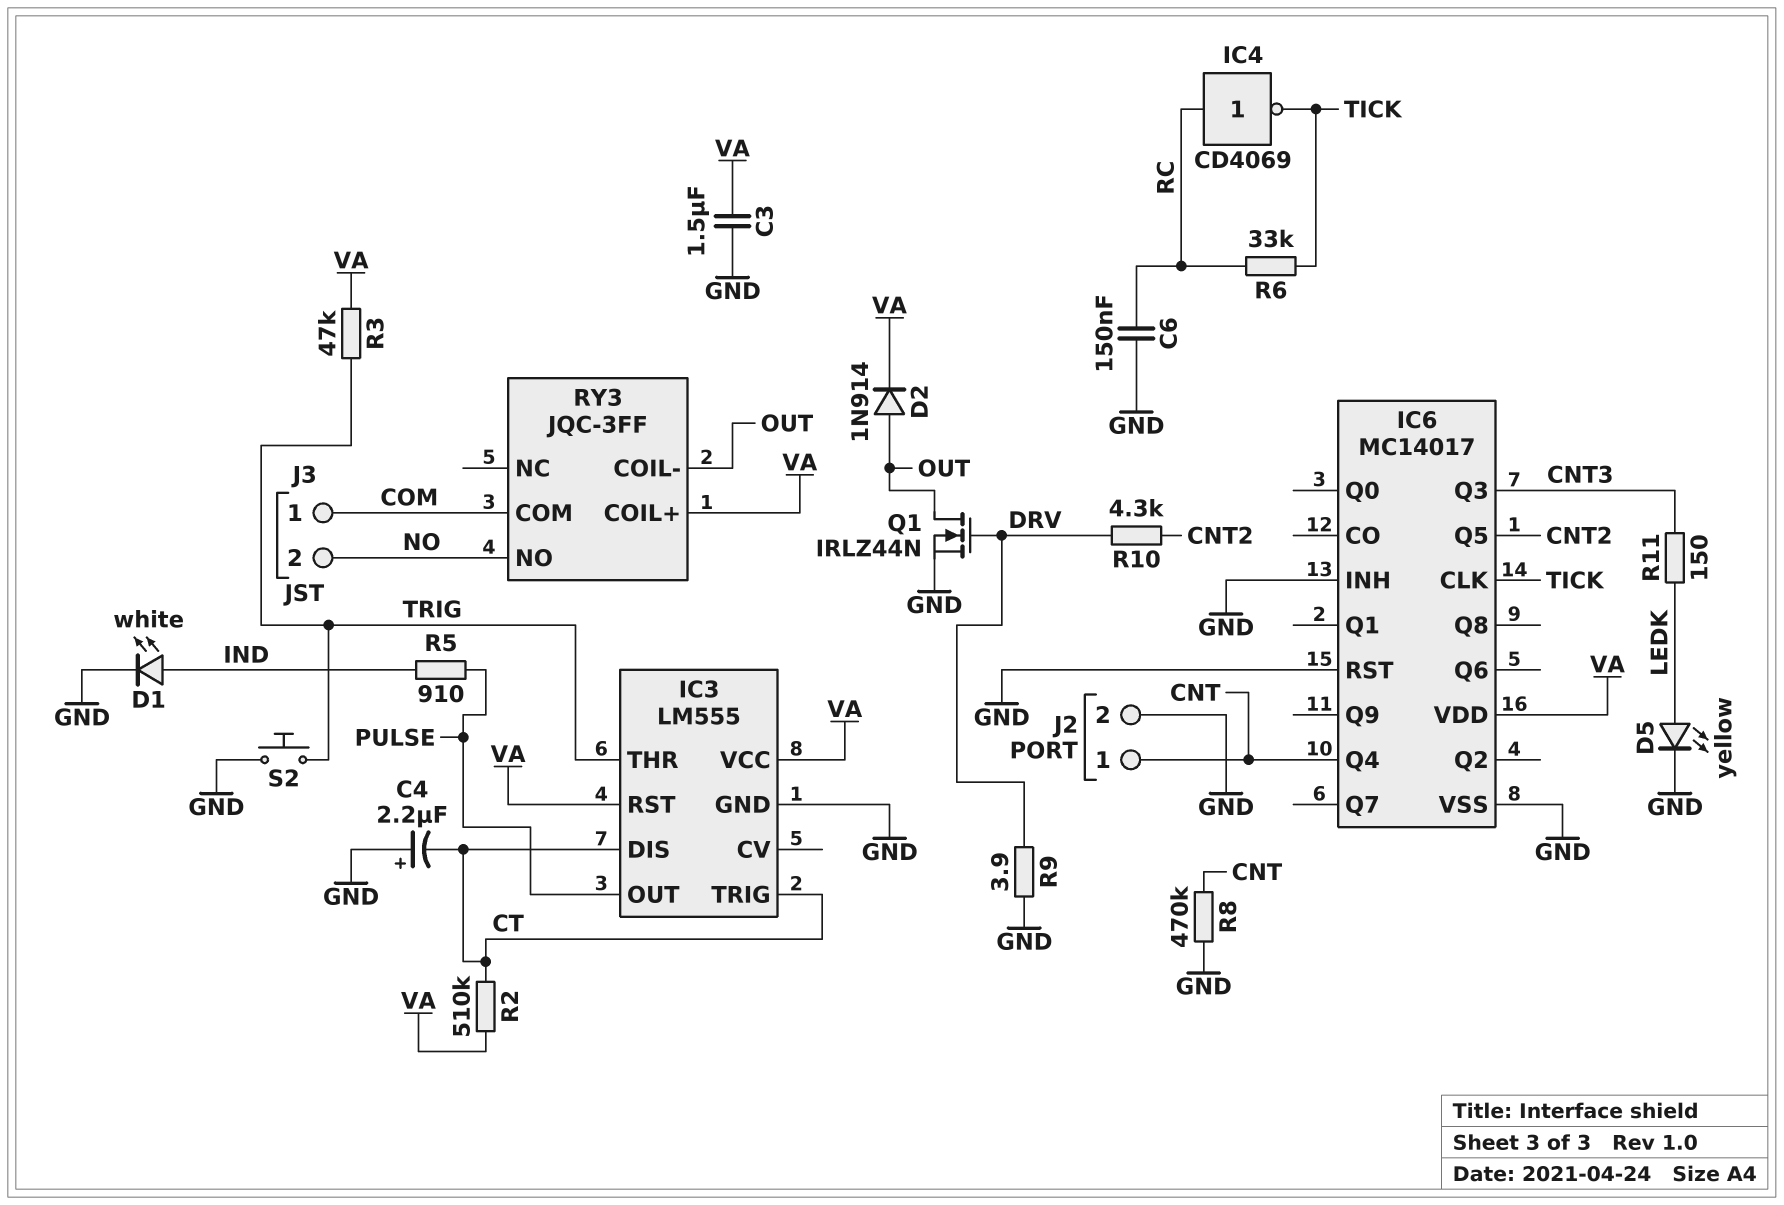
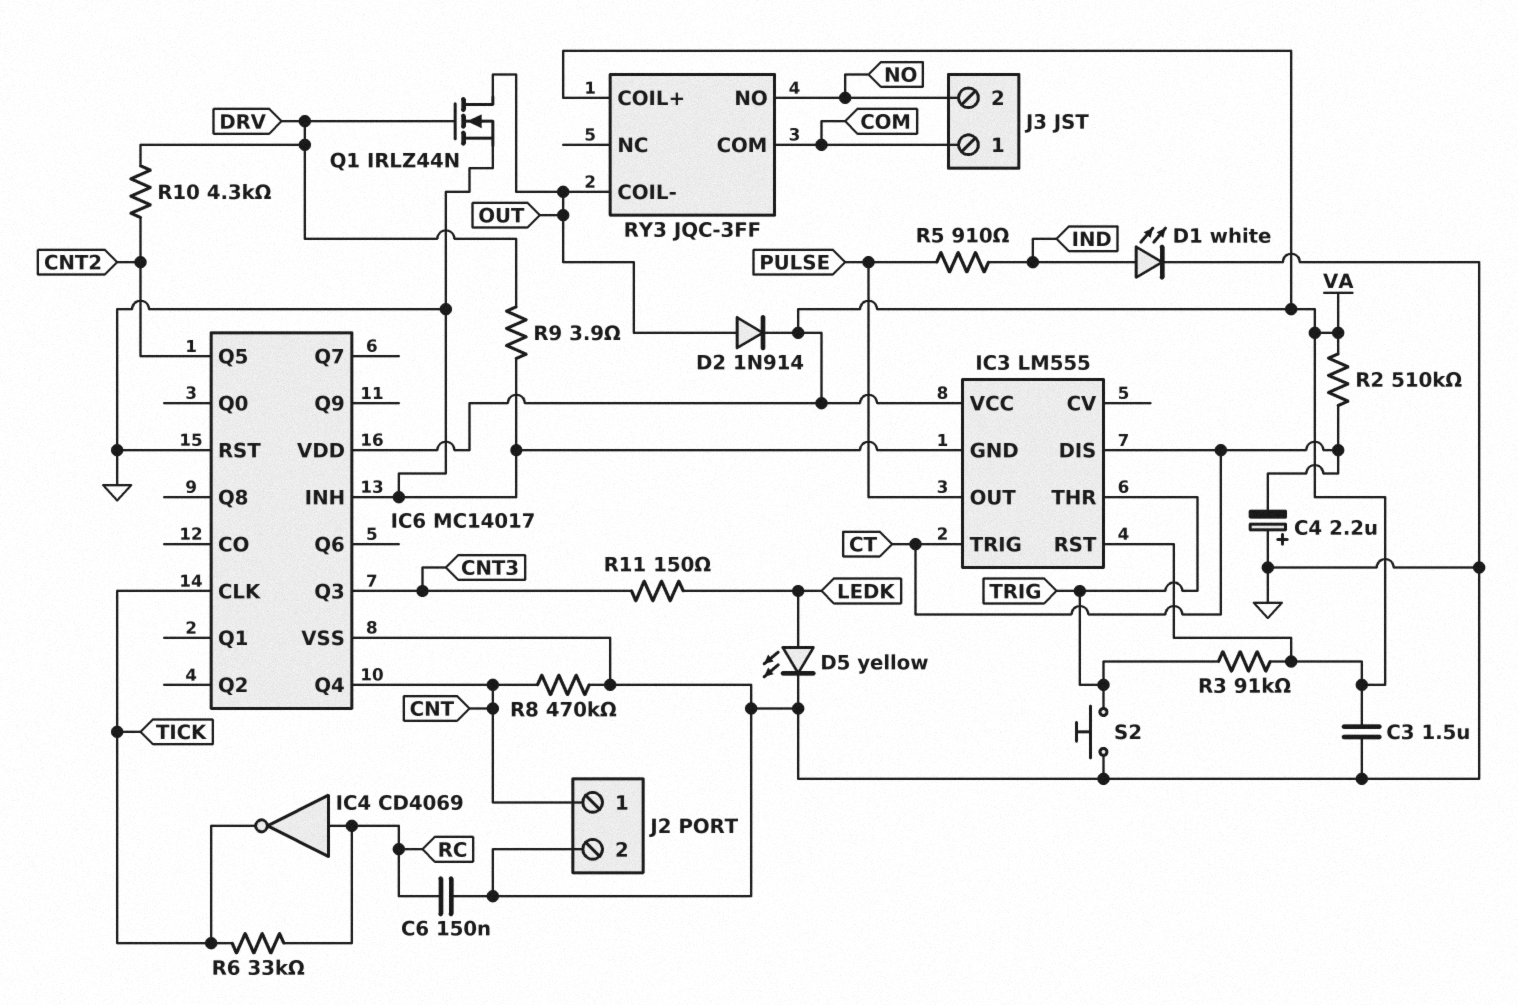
R3: 47k (TRIG, VA) -> 91k (TRIG, VA)

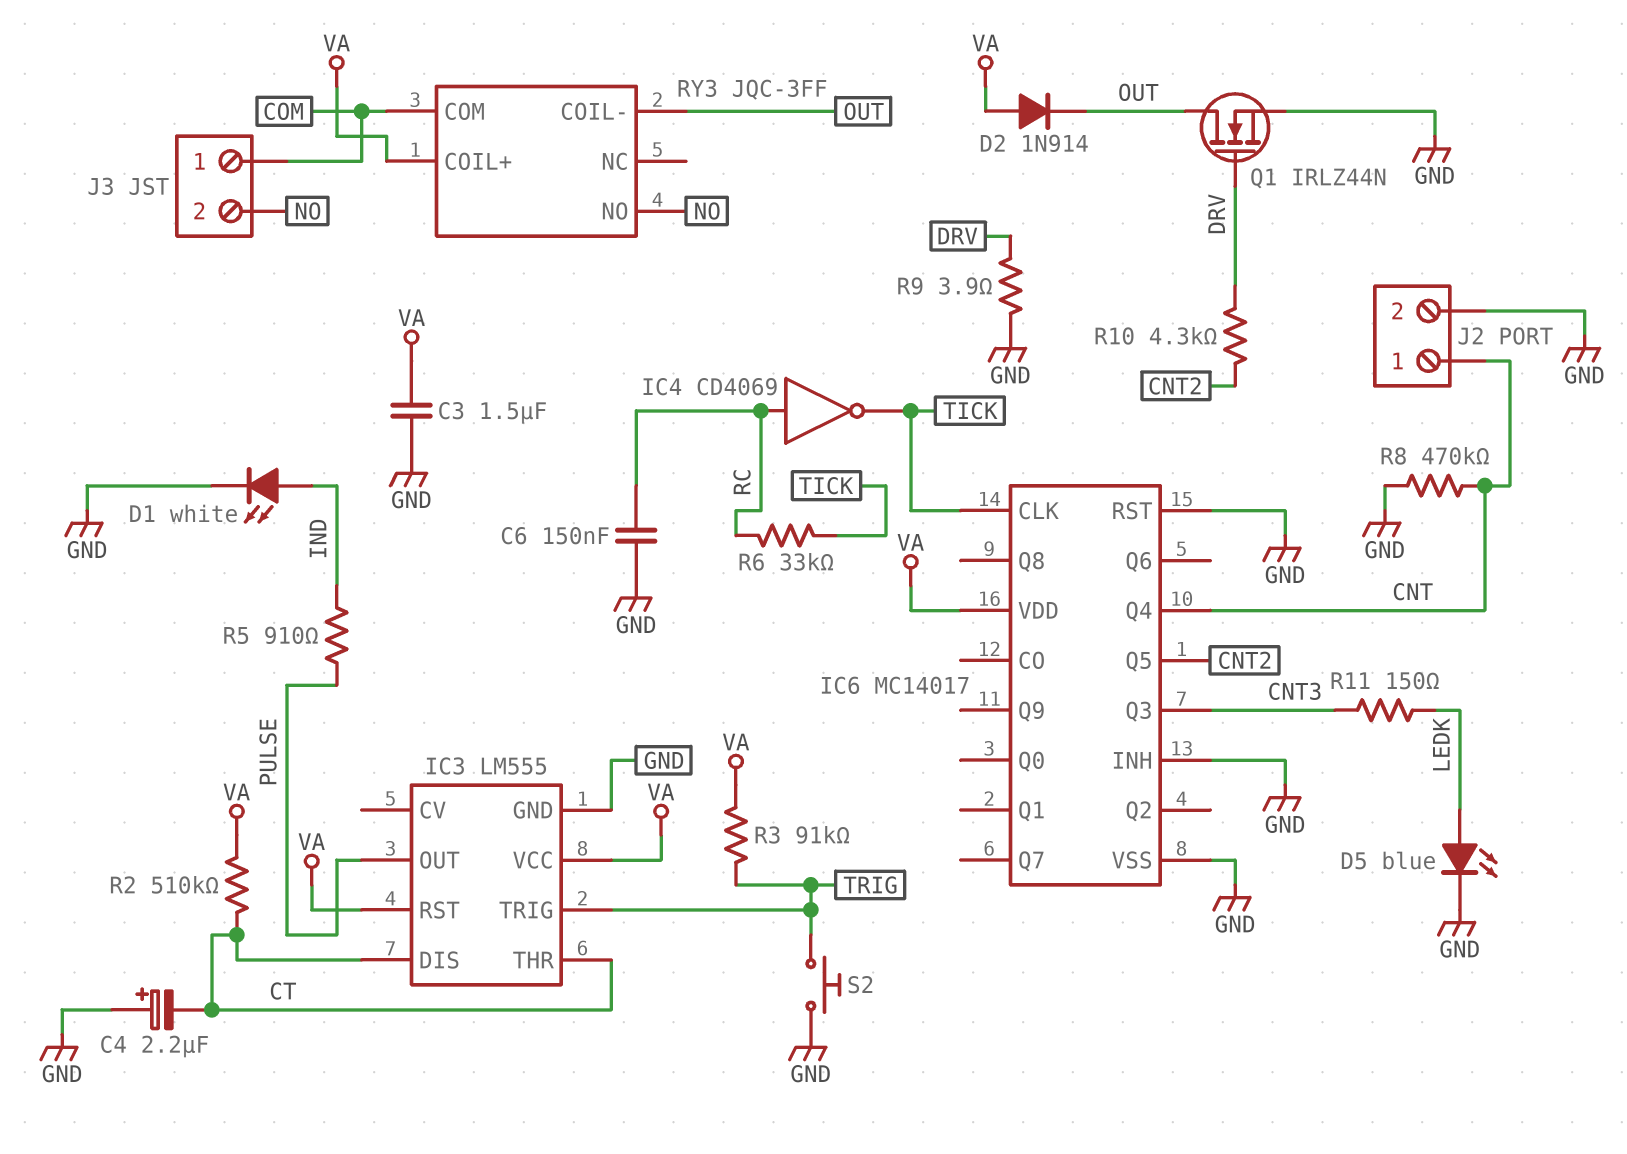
D2: diode 1N914 (A OUT, K VA) -> diode 1N914 (A VA, K OUT)
D5: LED yellow (A LEDK, K GND) -> LED blue (A LEDK, K GND)
IC3 pin THR: TRIG -> CT
IC3 pin TRIG: CT -> TRIG

